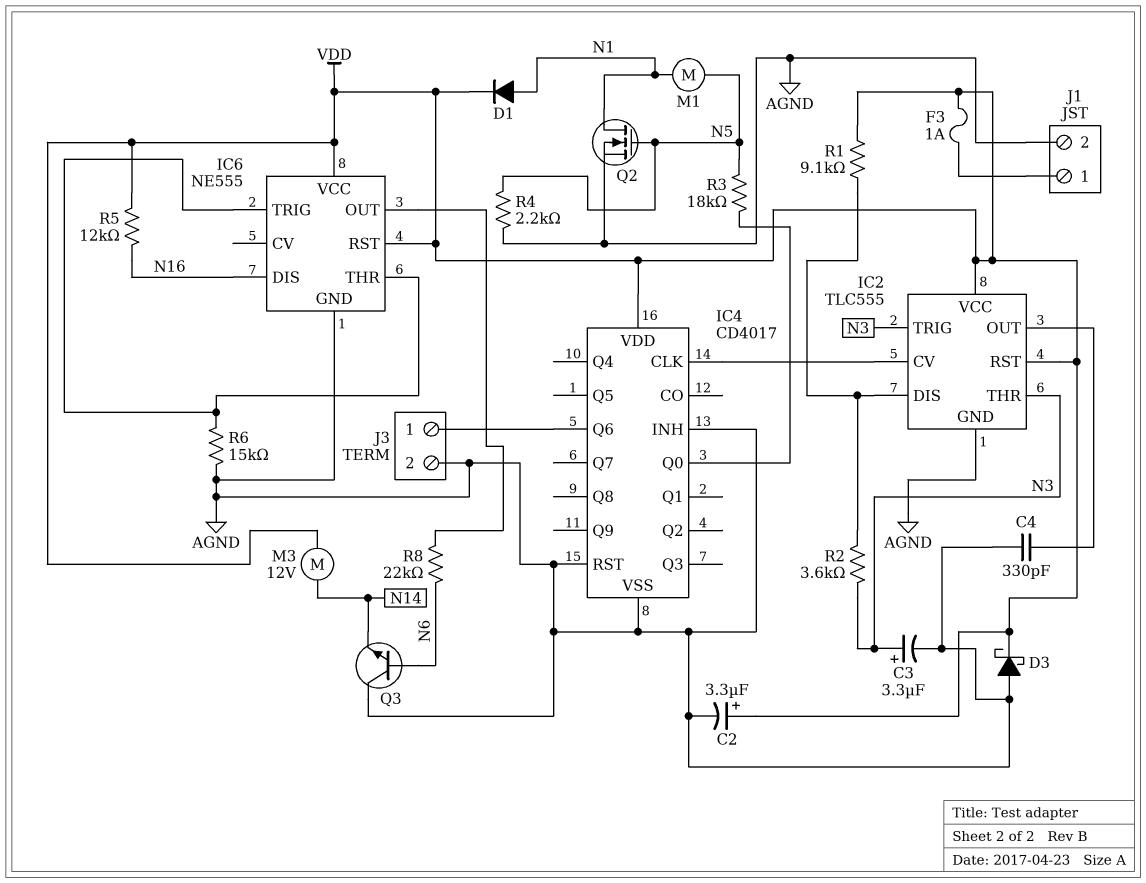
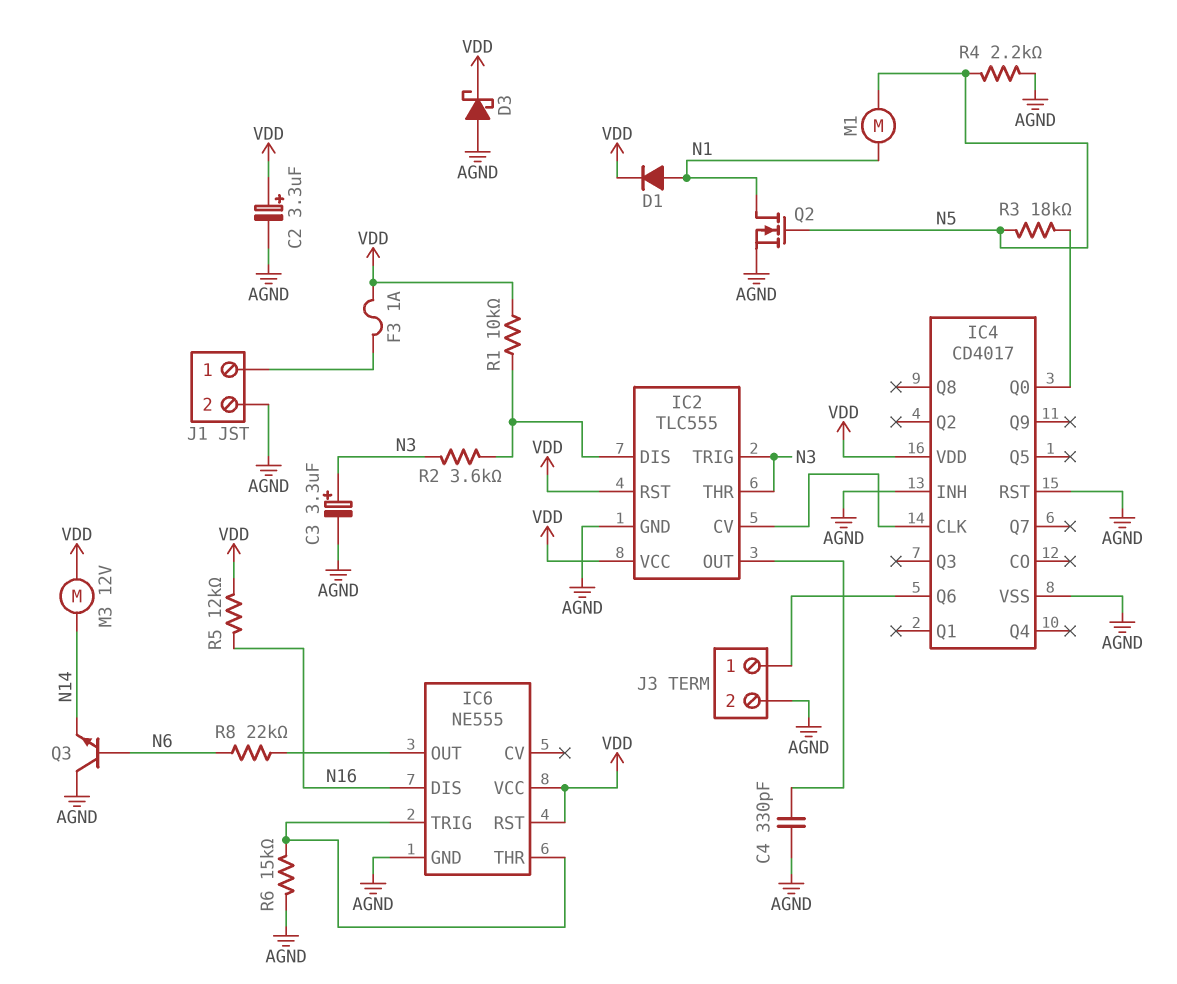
R1: 9.1k (IC2/DIS, VDD) -> 10k (IC2/DIS, VDD)

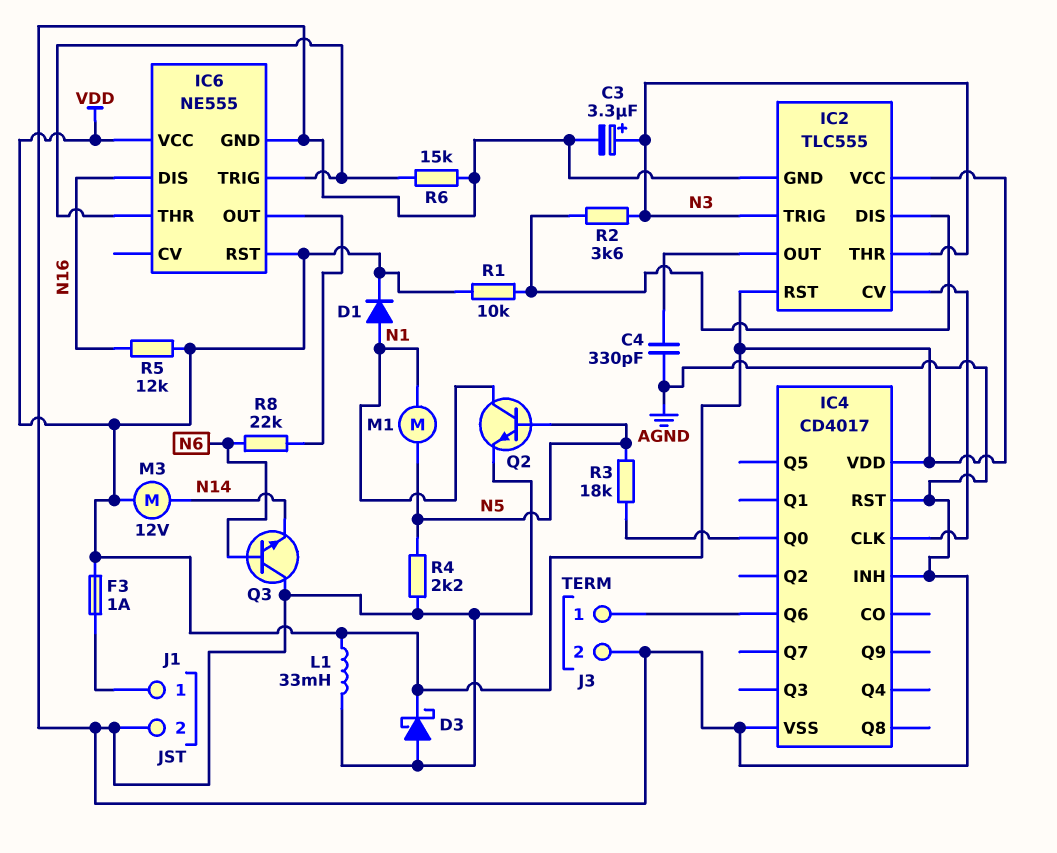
C2: 3.3uF (plus VDD, minus AGND) -> none
L1: none -> 33mH (AGND, VDD)
Q2: NMOS (G N5, D N1, S AGND) -> NPN (B N5, C N1, E AGND)

